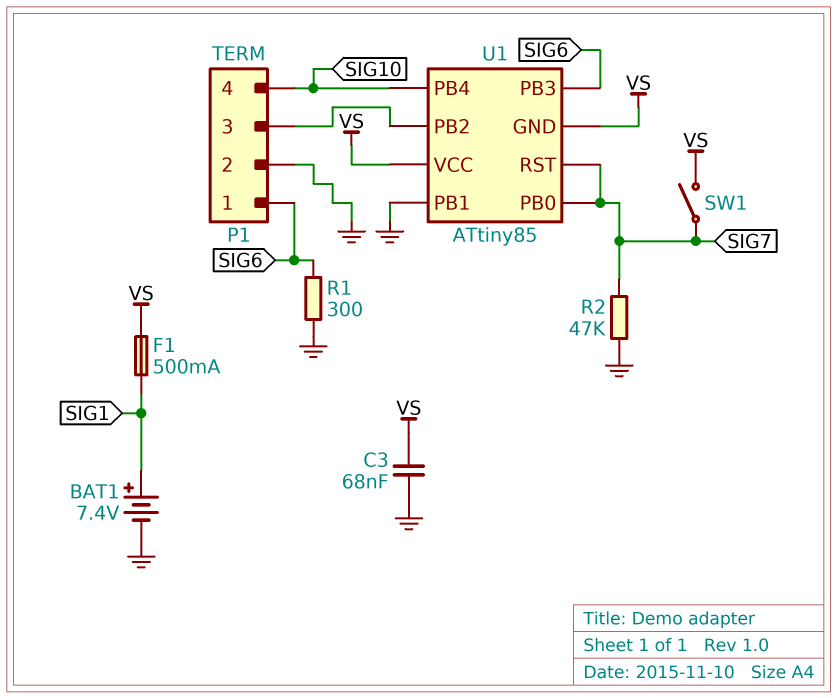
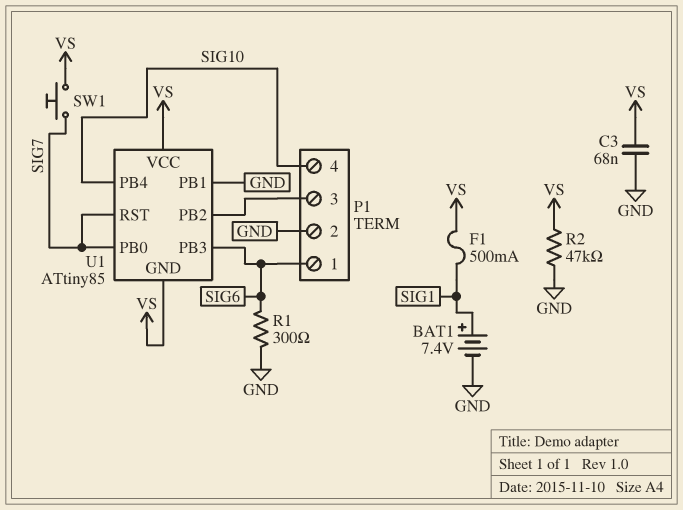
R2: 47k (GND, SIG7) -> 47k (GND, VS)
SW1: switch (SIG7, VS) -> button (SIG7, VS)

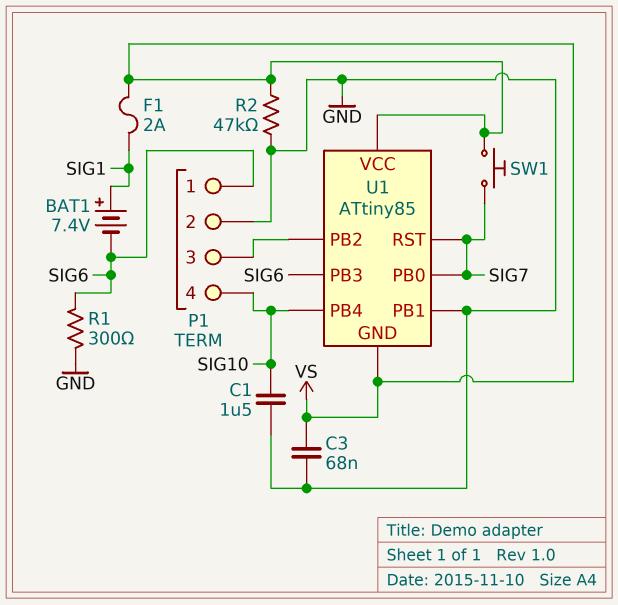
BAT1: 7.4V (plus SIG1, minus GND) -> 7.4V (plus SIG1, minus SIG6)
C1: none -> 1.5uF (GND, SIG10)
F1: 500mA (SIG1, VS) -> 2A (SIG1, VS)

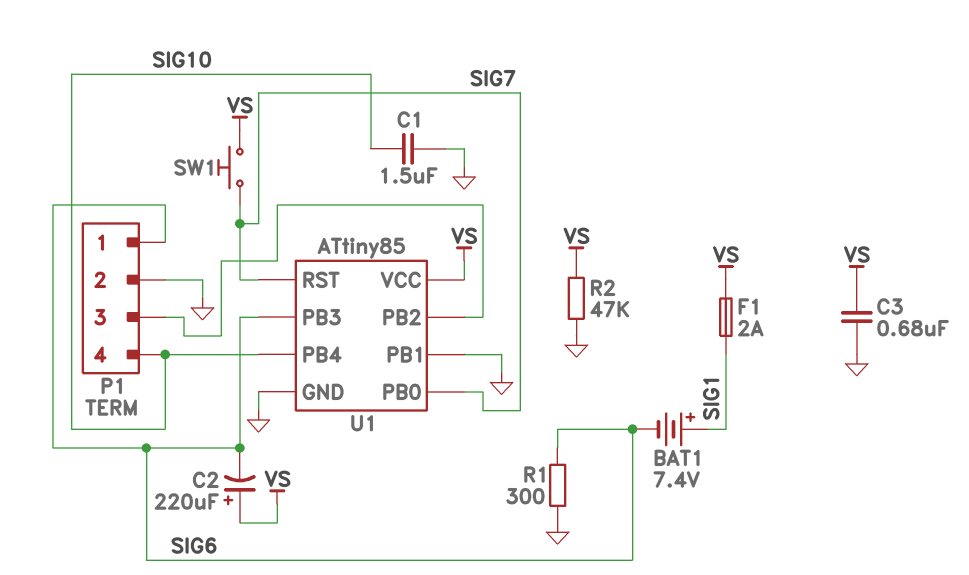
C2: none -> 220uF (plus VS, minus SIG6)
C3: 68nF (GND, VS) -> 680nF (GND, VS)
U1 pin GND: VS -> GND

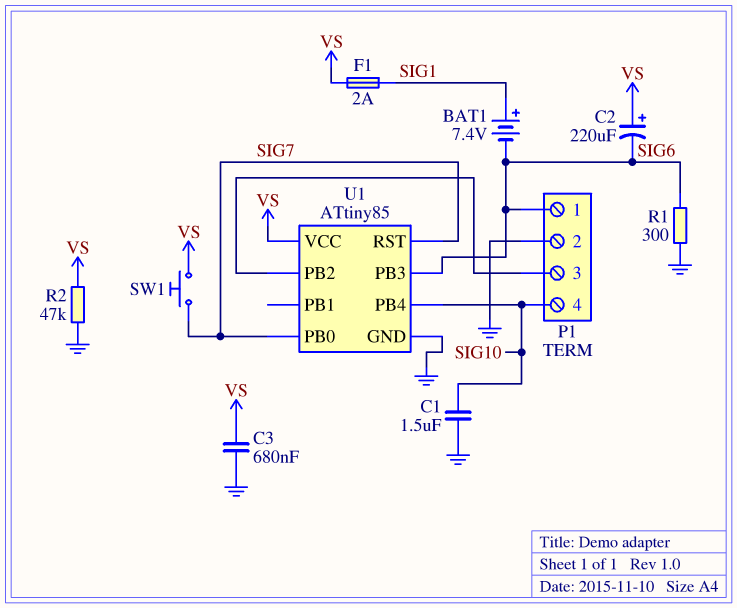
U1 pin PB1: GND -> none

